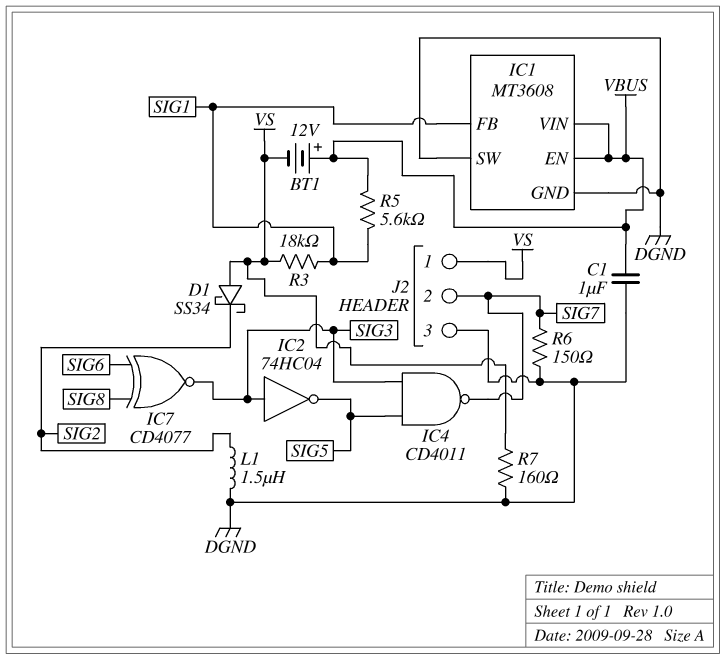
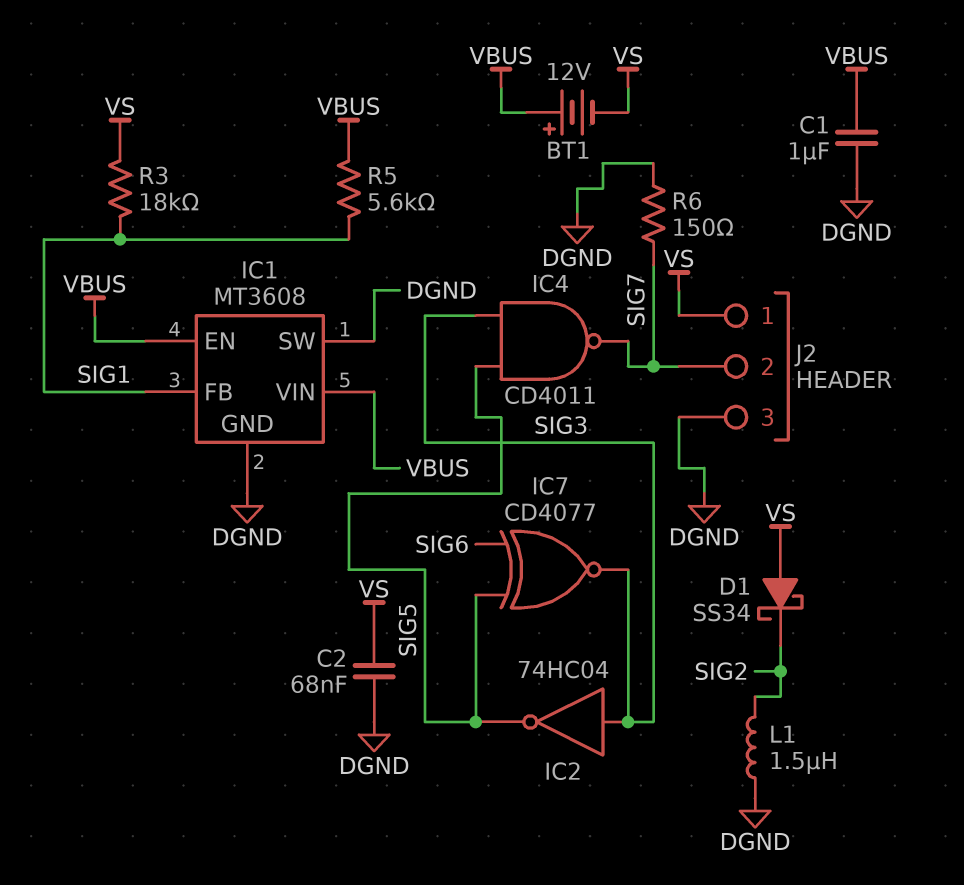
C2: none -> 68nF (DGND, VS)
IC7: XNOR CD4077 (in SIG6, in SIG8, out SIG3) -> XNOR CD4077 (in SIG5, in SIG6, out SIG3)
R7: 160 (DGND, VS) -> none

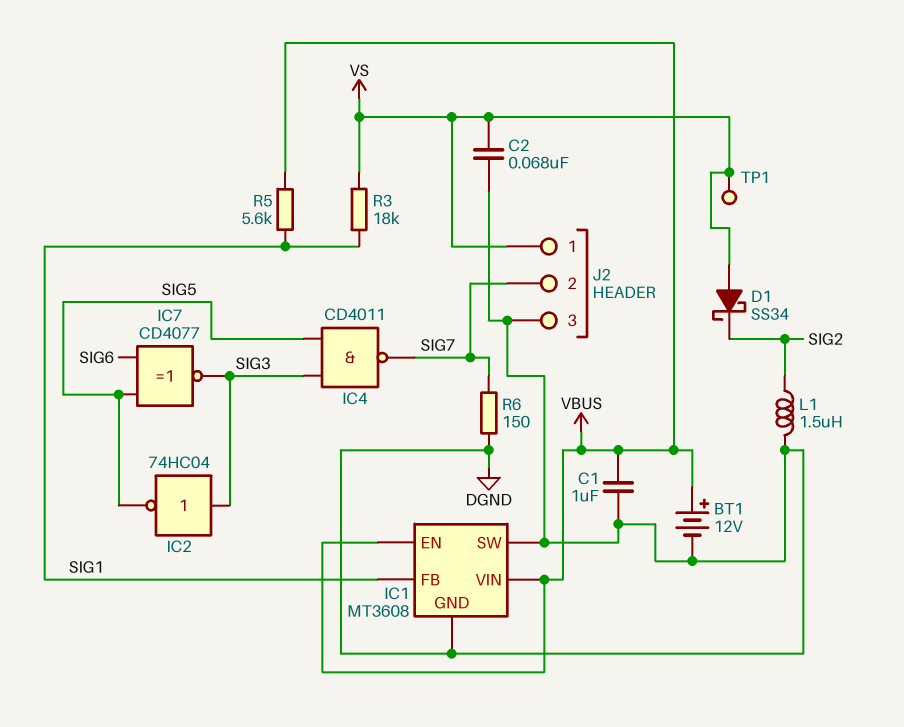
BT1: 12V (plus VBUS, minus VS) -> 12V (plus VBUS, minus DGND)
TP1: none -> test point (VS)

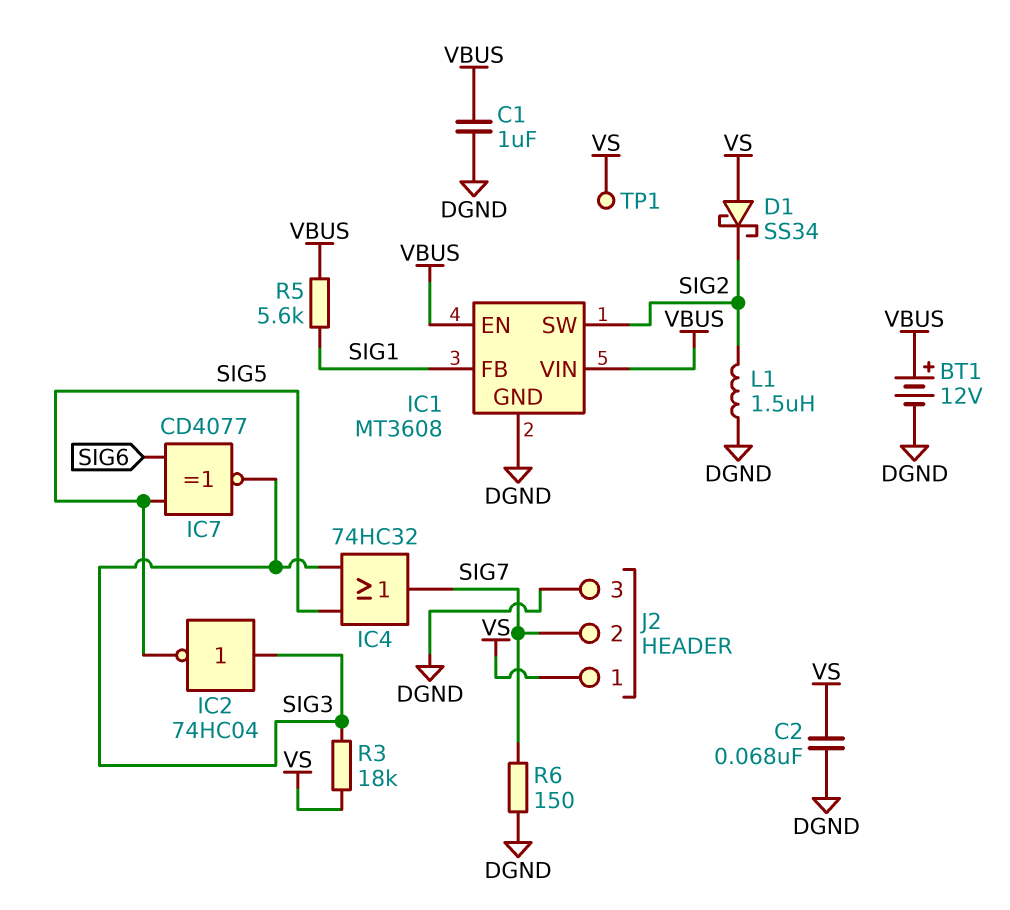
IC1 pin SW: DGND -> SIG2
IC4: NAND CD4011 (in SIG3, in SIG5, out SIG7) -> OR 74HC32 (in SIG3, in SIG5, out SIG7)
R3: 18k (SIG1, VS) -> 18k (SIG3, VS)

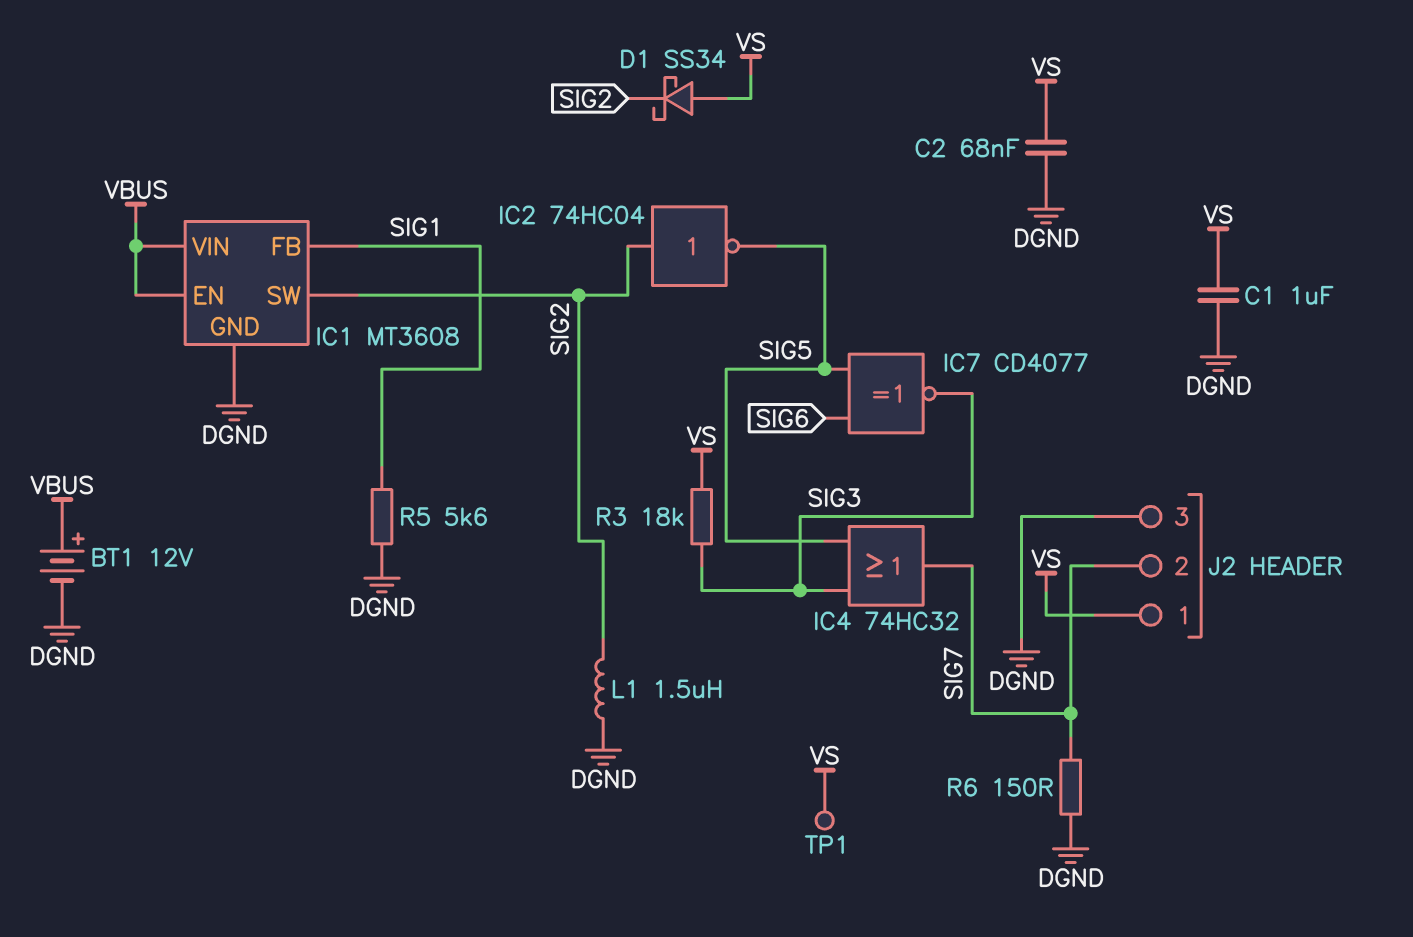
C1: 1uF (DGND, VBUS) -> 1uF (DGND, VS)
IC2: NOT 74HC04 (in SIG3, out SIG5) -> NOT 74HC04 (in SIG2, out SIG5)
R5: 5.6k (SIG1, VBUS) -> 5.6k (DGND, SIG1)

